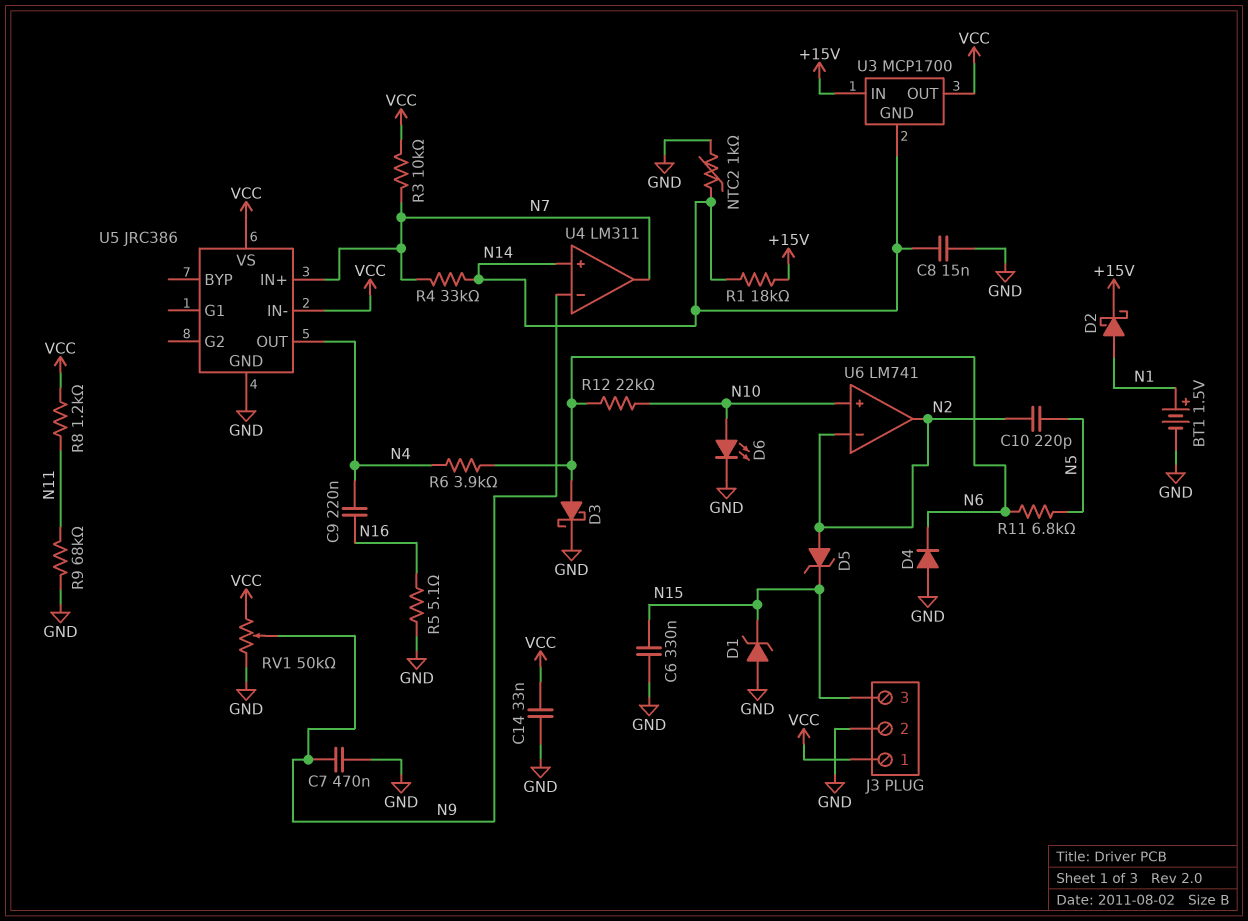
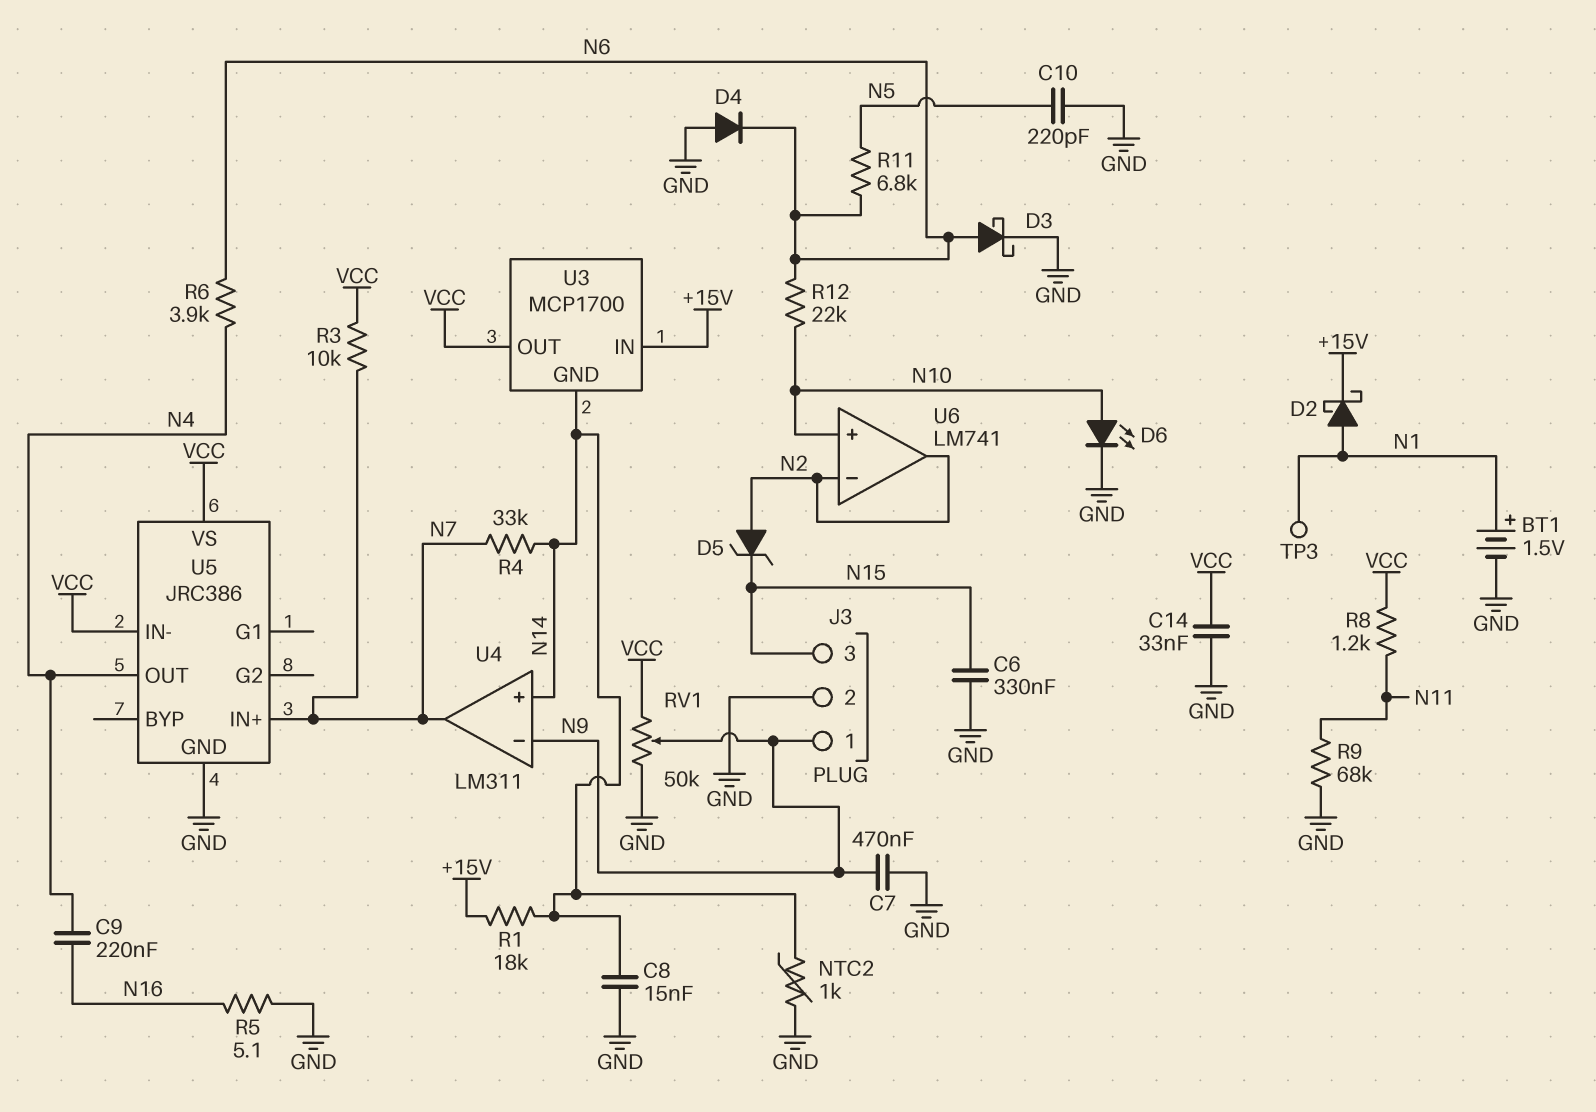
C10: 220pF (N2, N5) -> 220pF (GND, N5)
D1: zener (A GND, K N15) -> none
J3 pin 1: VCC -> N9
TP3: none -> test point (N1)

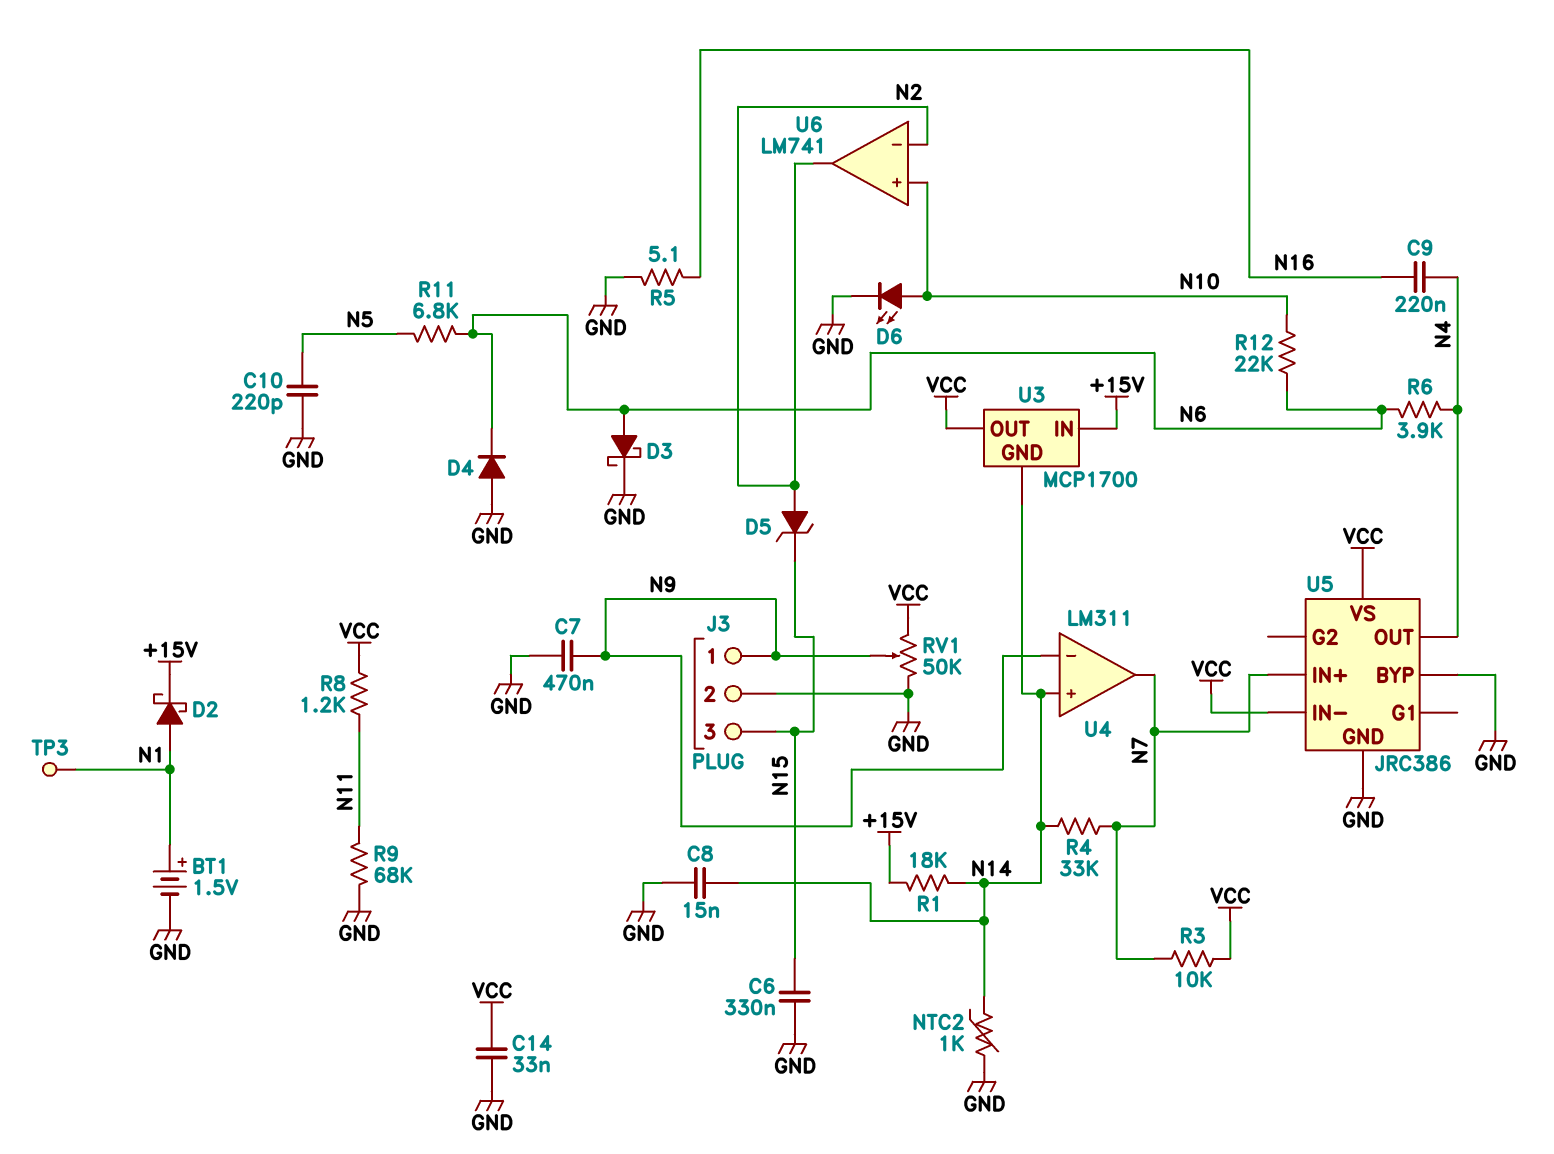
U5 pin BYP: none -> GND

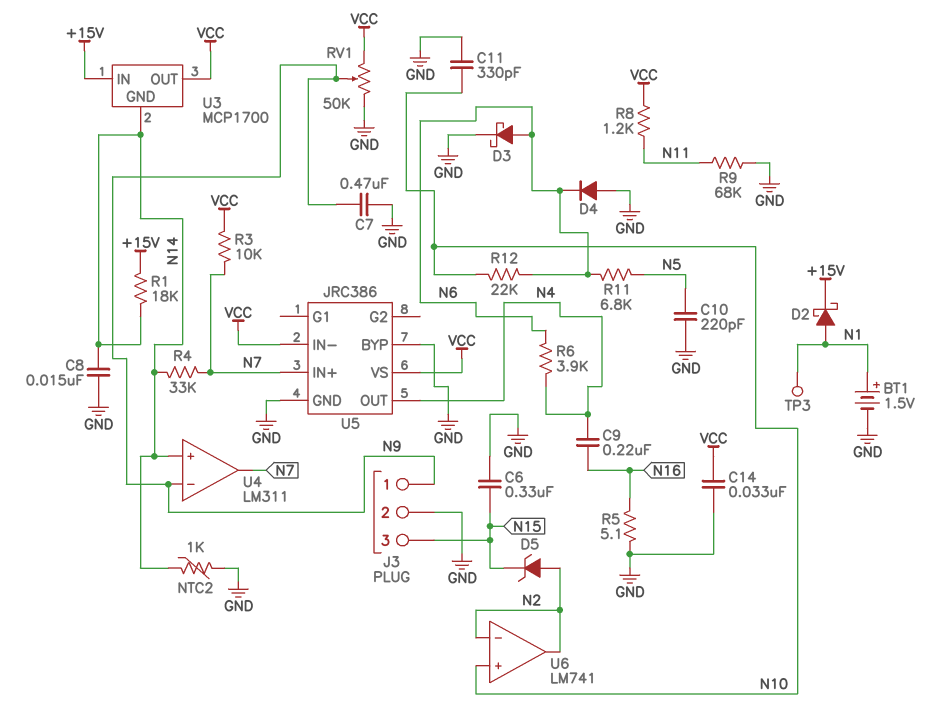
C11: none -> 330pF (GND, N10)
D6: LED (A N10, K GND) -> none

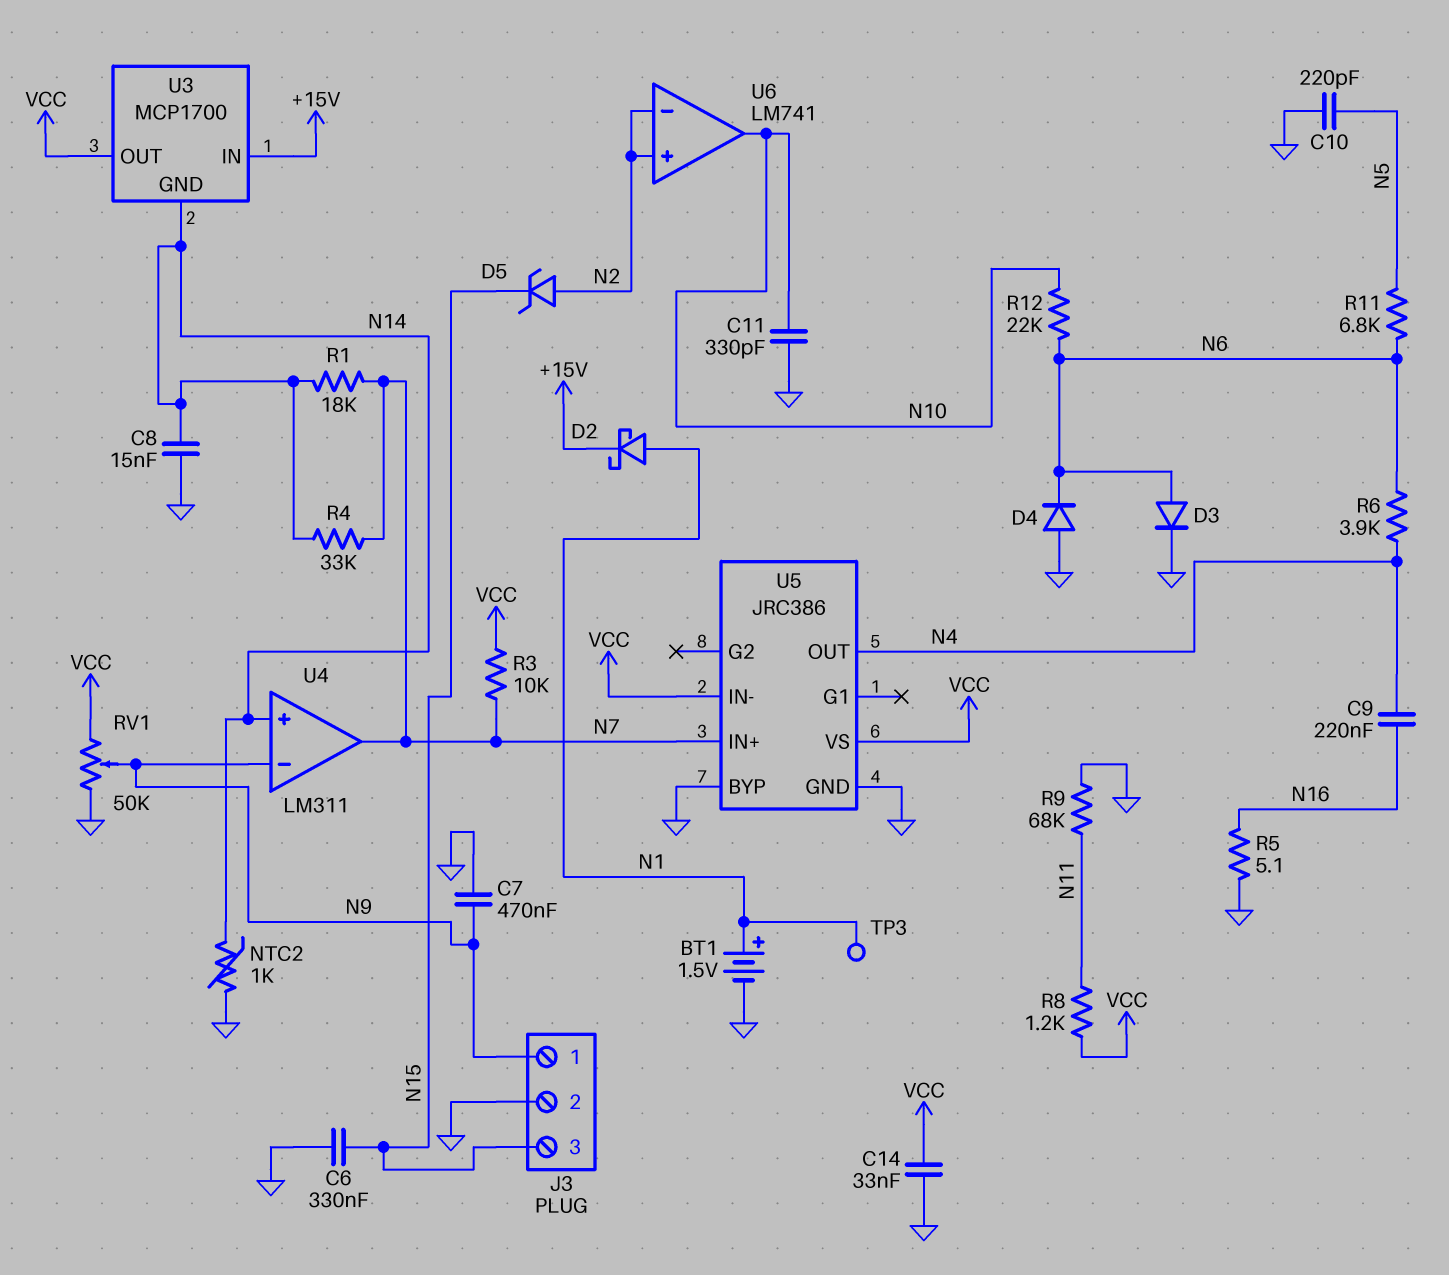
D3: schottky (A N6, K GND) -> diode (A N6, K GND)
R1: 18k (+15V, N14) -> 18k (N7, N14)
U6 pin in+: N10 -> N2
U6 pin out: N2 -> N10

